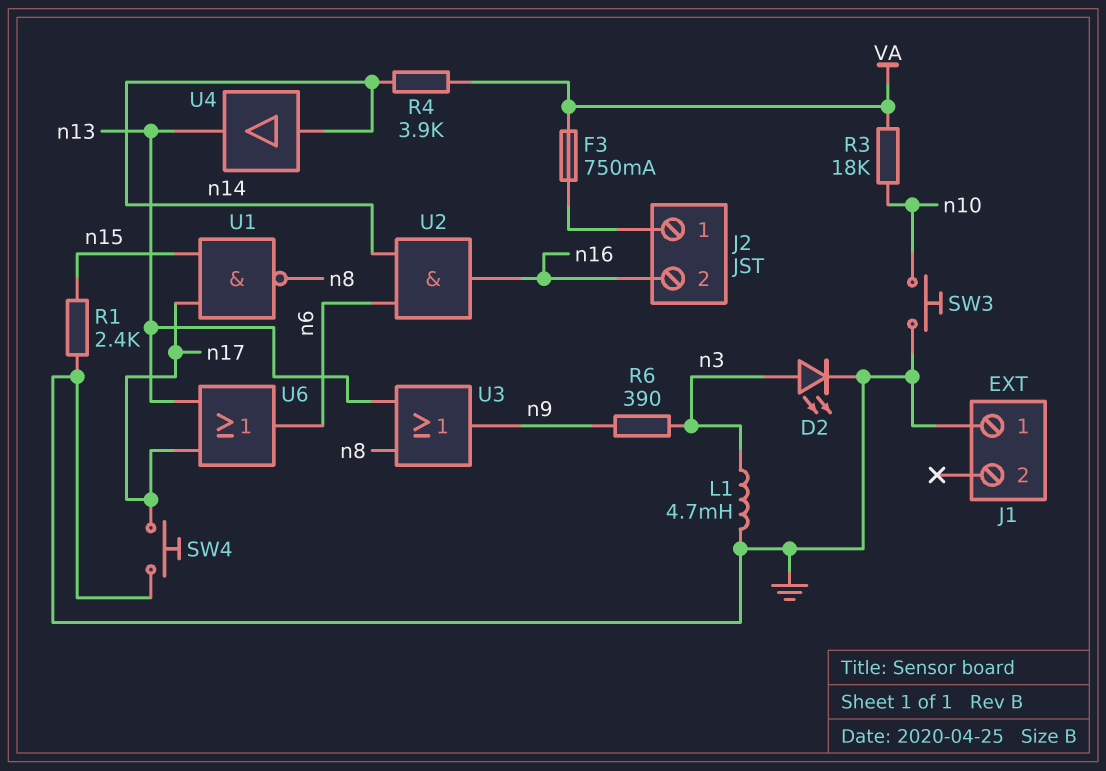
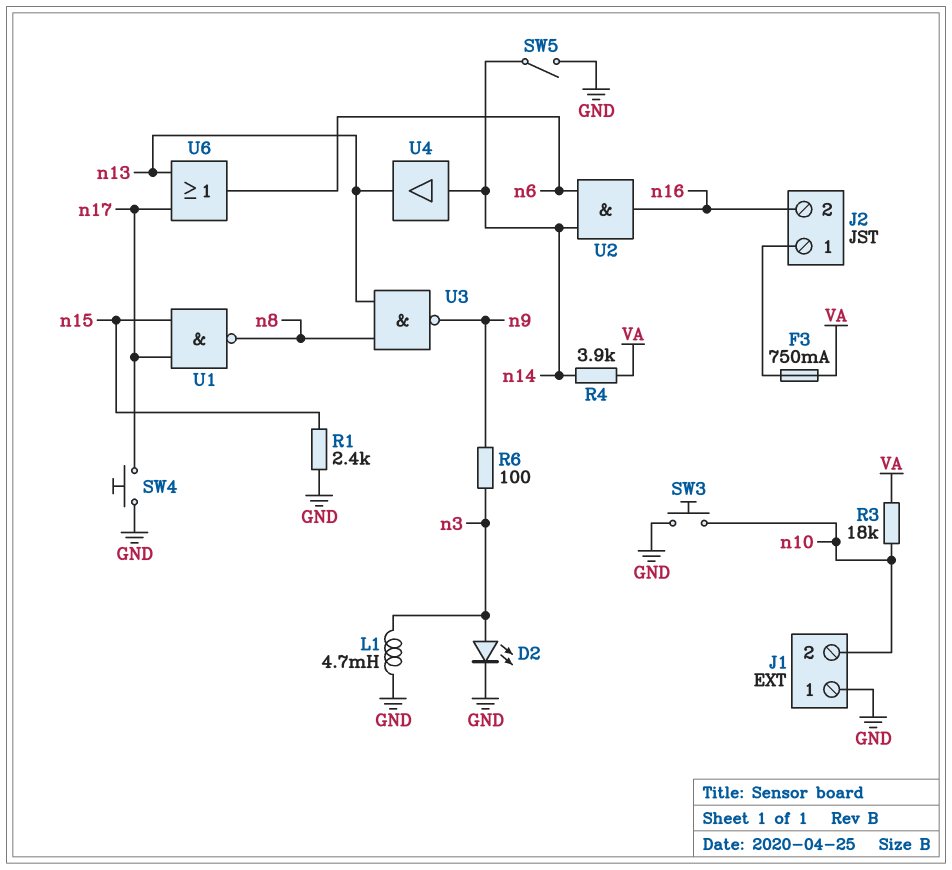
J1 pin 2: none -> n10
R6: 390 (n3, n9) -> 100 (n3, n9)
SW5: none -> switch (GND, n14)
U3: OR (in n8, in n13, out n9) -> NAND (in n8, in n13, out n9)

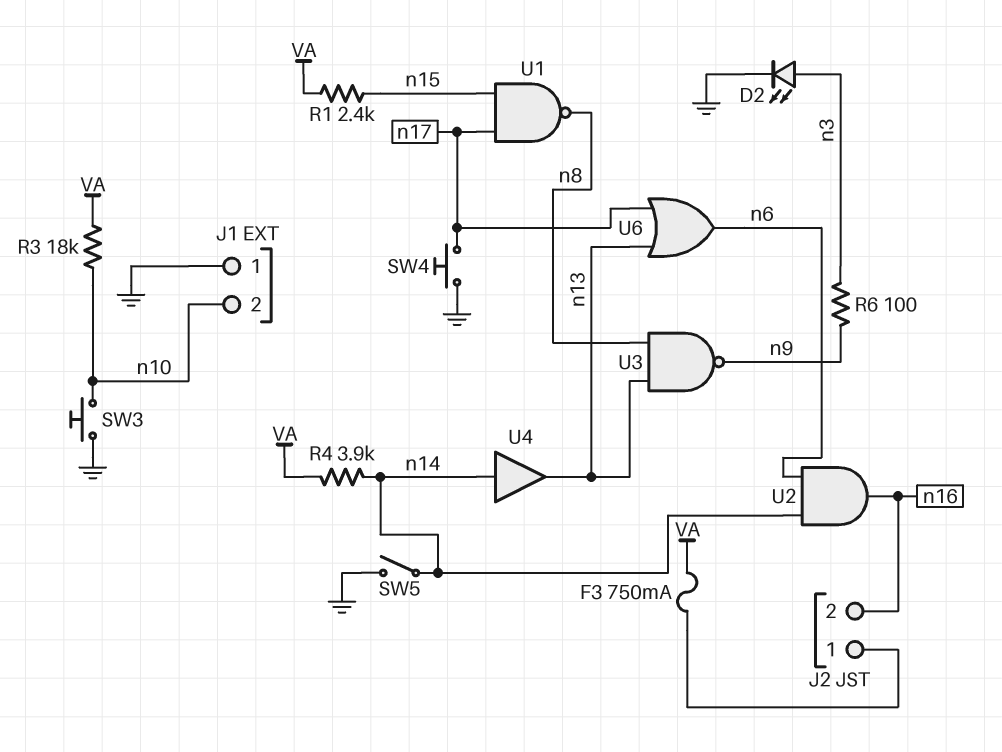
L1: 4.7mH (GND, n3) -> none
R1: 2.4k (GND, n15) -> 2.4k (VA, n15)

